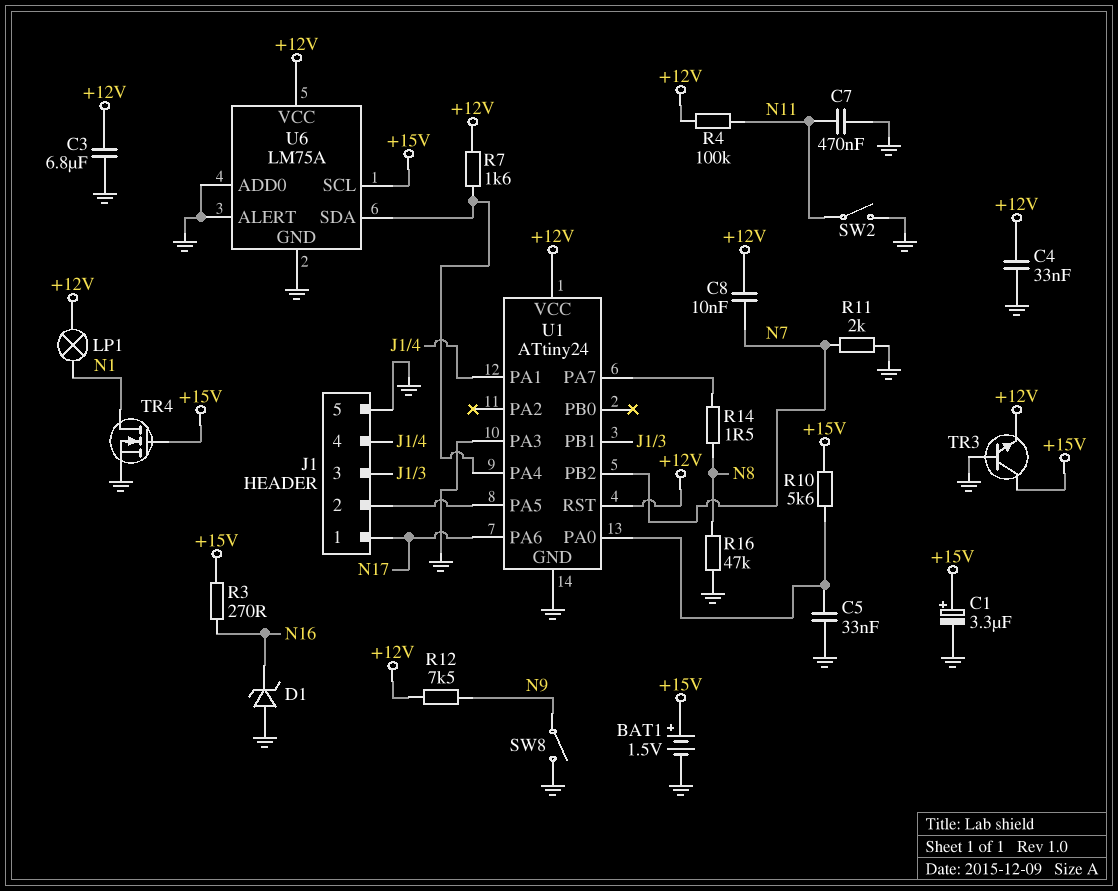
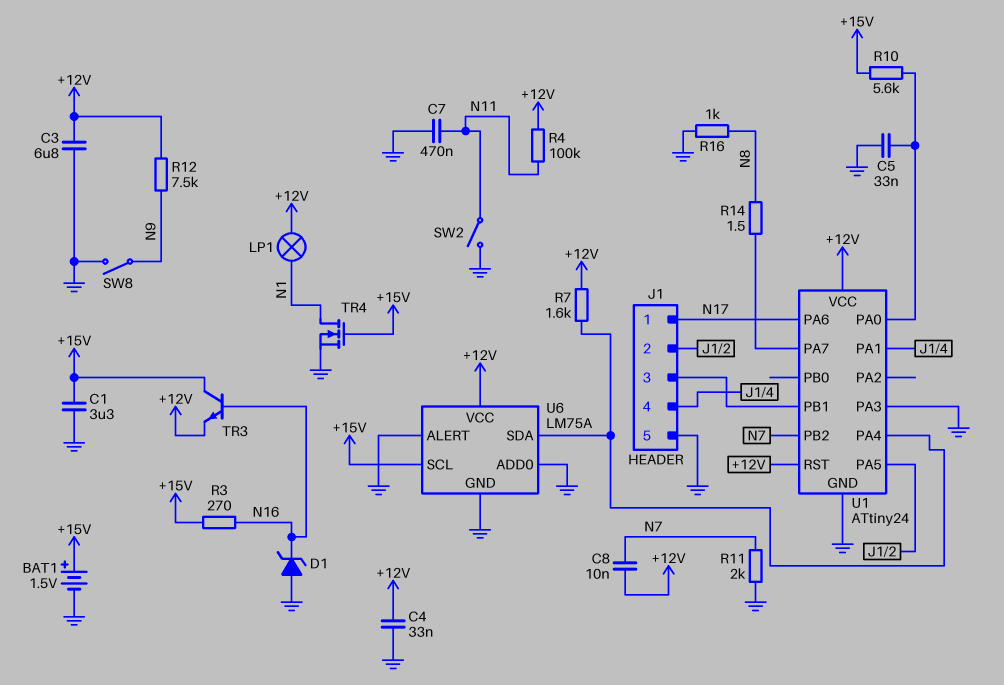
C1: 3.3uF (plus +15V, minus GND) -> 3.3uF (+15V, GND)
R16: 47k (GND, N8) -> 1k (GND, N8)
TR3: NPN (B GND, C +15V, E +12V) -> NPN (B N16, C +15V, E +12V)

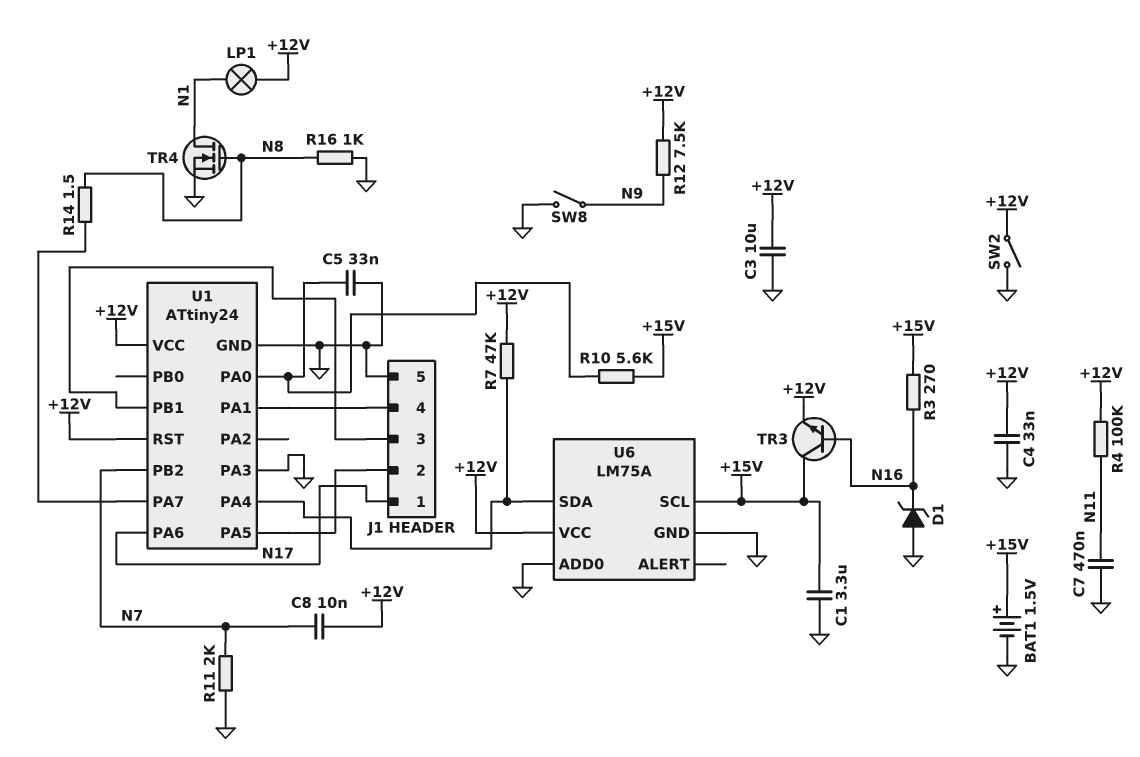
C3: 6.8uF (+12V, GND) -> 10uF (+12V, GND)
R7: 1.6k (+12V, U1/PA4) -> 47k (+12V, U1/PA4)
SW2: switch (GND, N11) -> switch (+12V, GND)
TR4: NMOS (G +15V, D N1, S GND) -> NMOS (G N8, D N1, S GND)
U6 pin ALERT: GND -> none

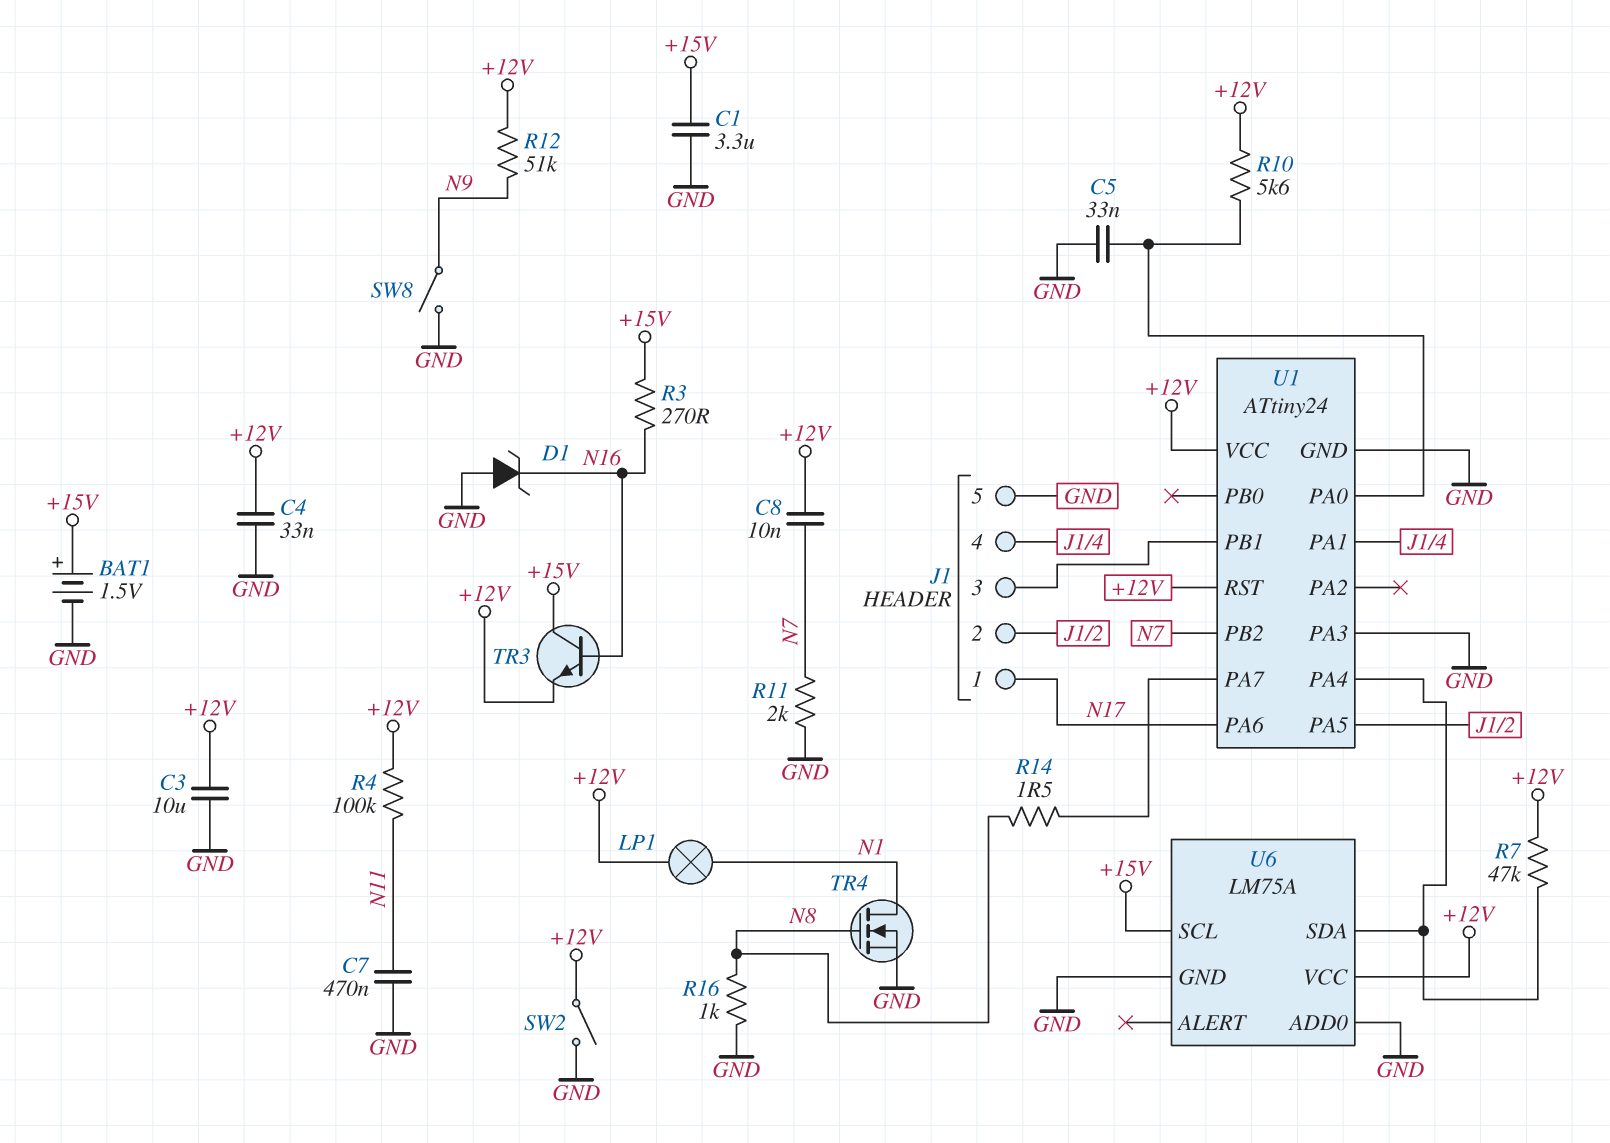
R10: 5.6k (+15V, U1/PA0) -> 5.6k (+12V, U1/PA0)
R12: 7.5k (+12V, N9) -> 51k (+12V, N9)

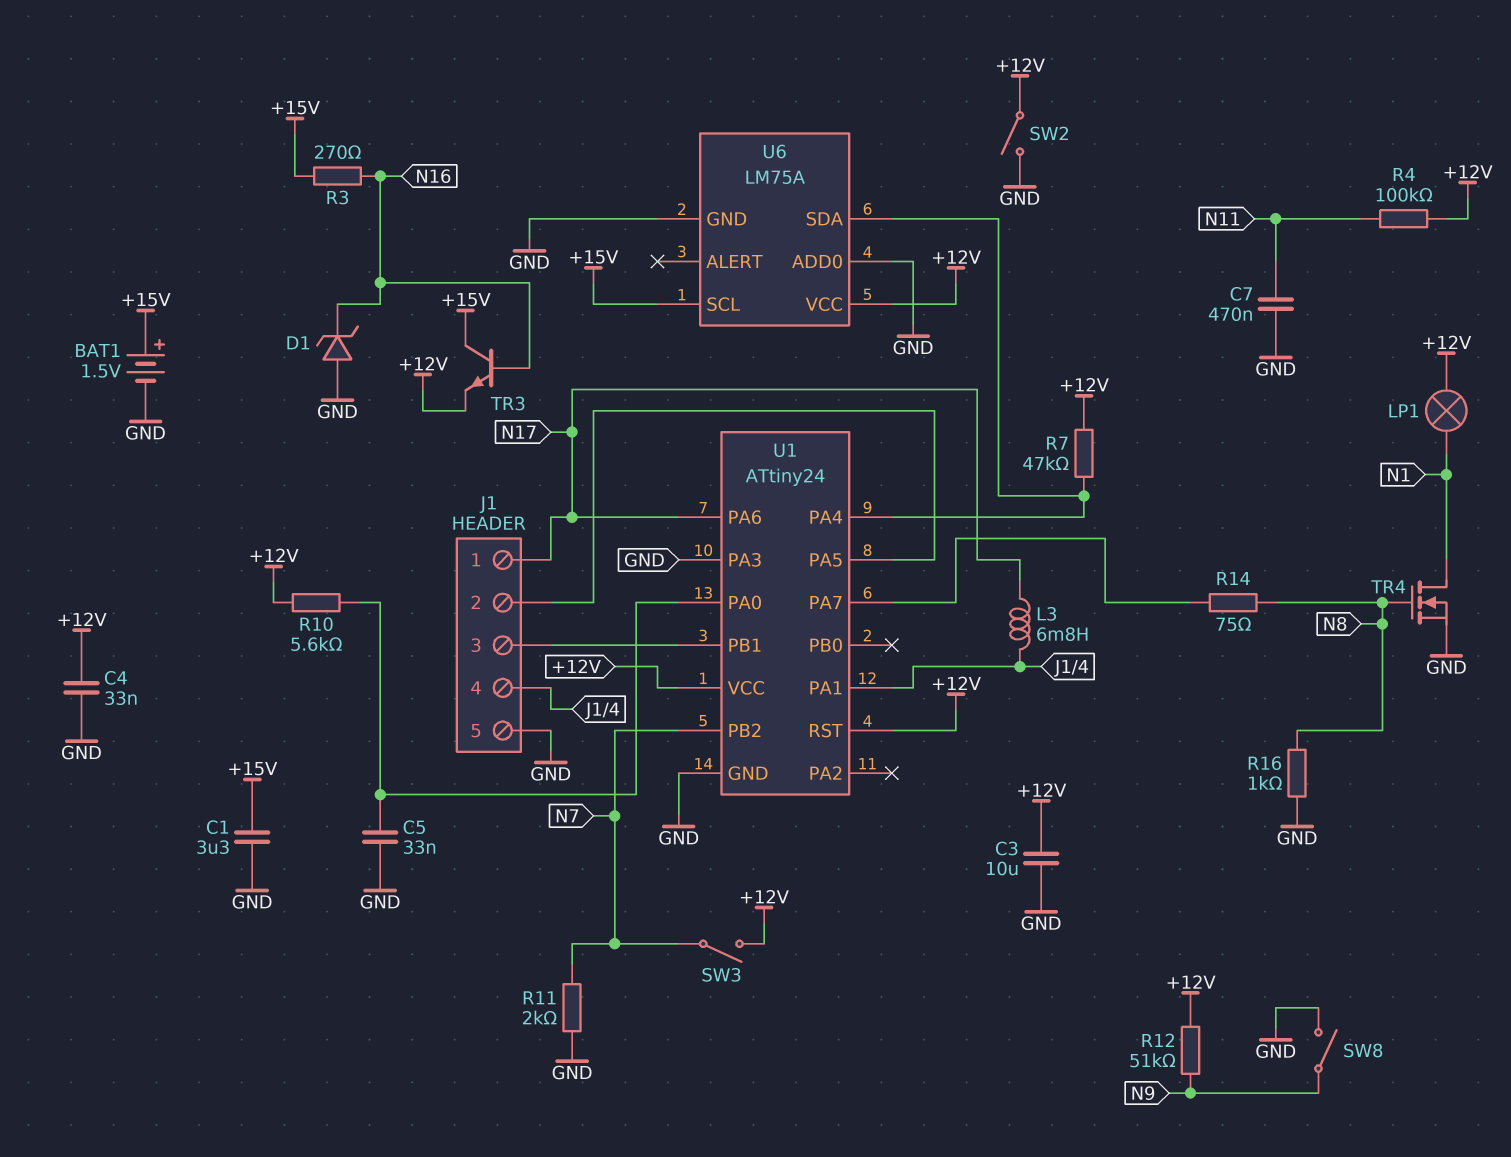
C8: 10nF (+12V, N7) -> none
L3: none -> 6.8mH (J1/4, N17)
R14: 1.5 (N8, U1/PA7) -> 75 (N8, U1/PA7)
SW3: none -> switch (+12V, N7)

